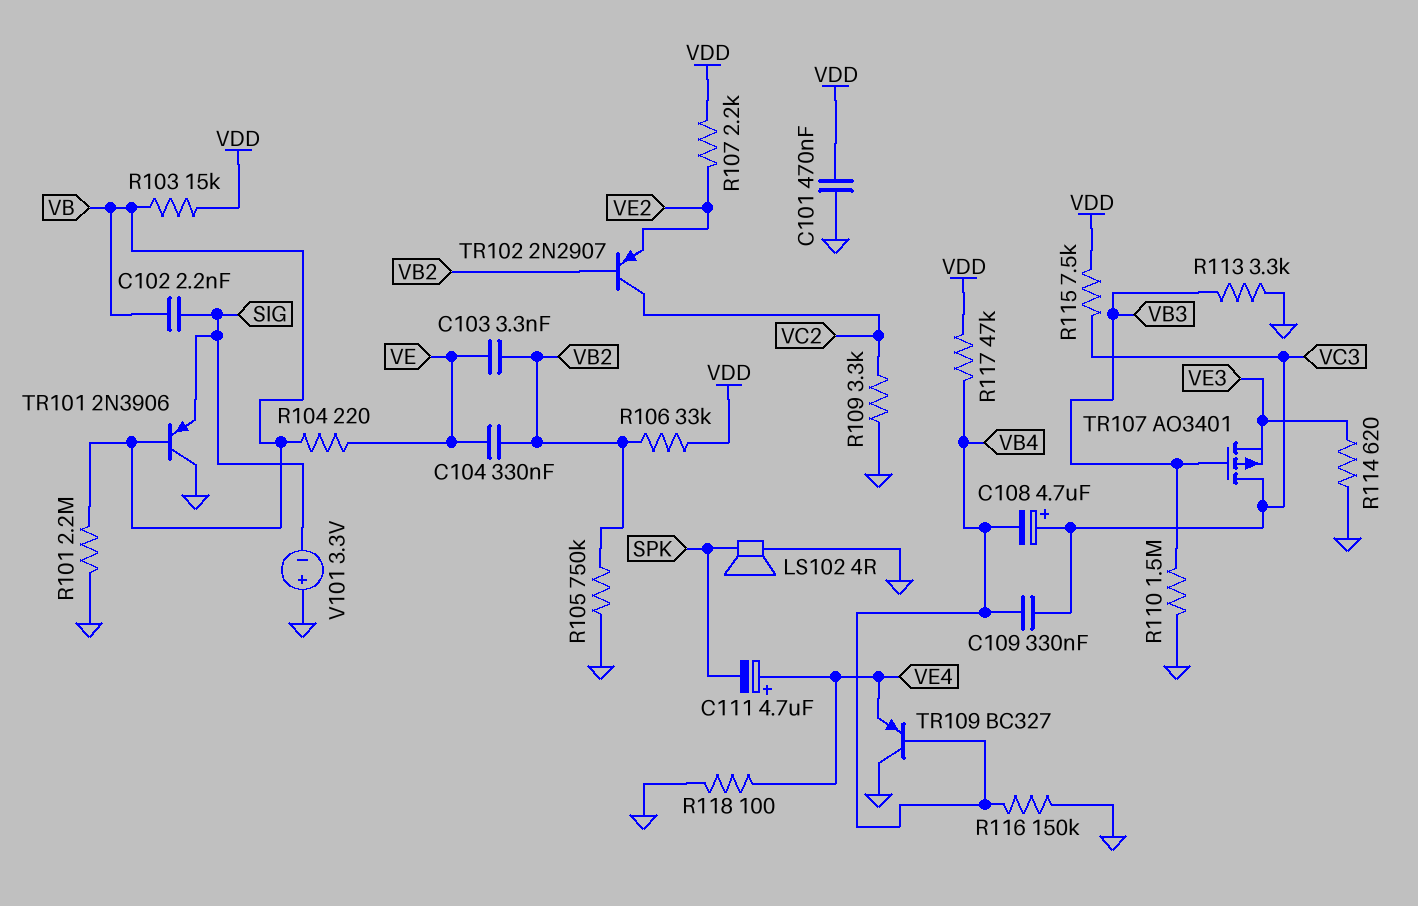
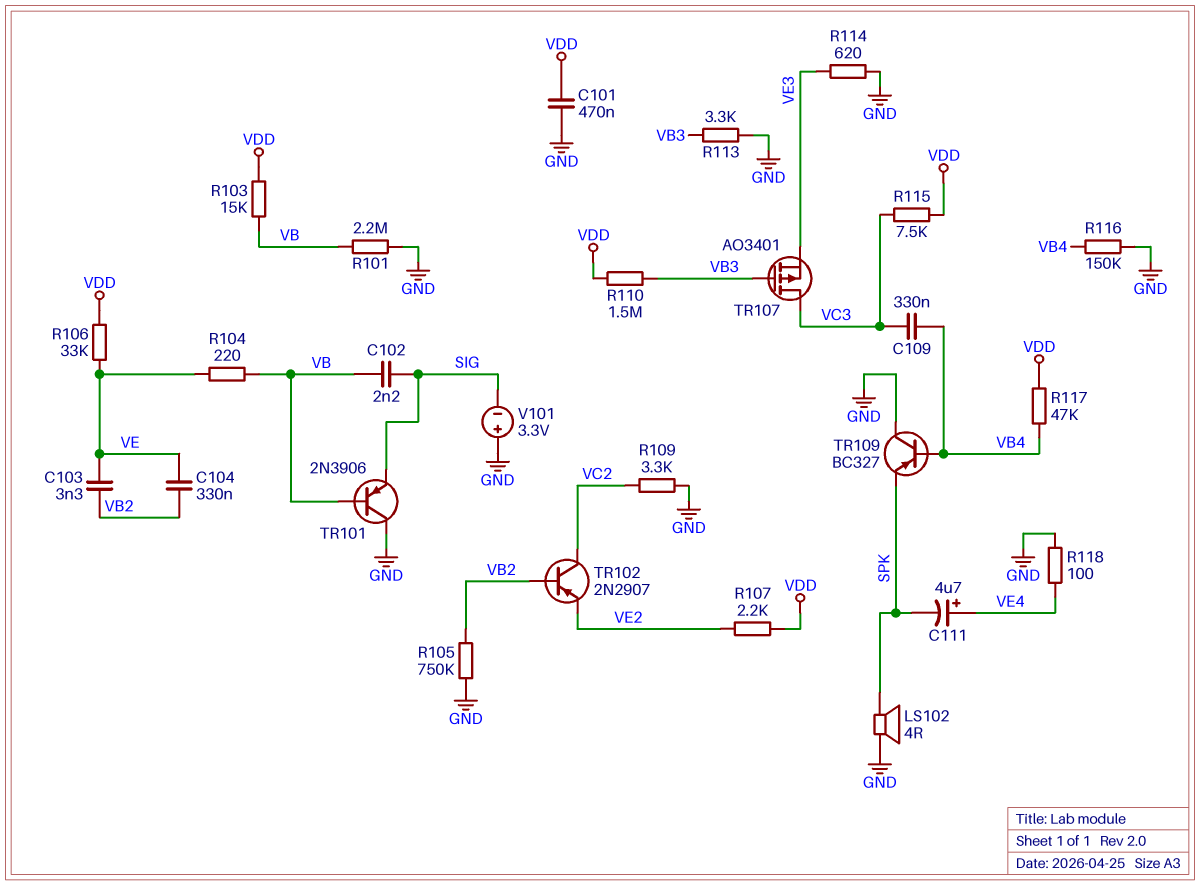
C108: 4.7uF (plus VC3, minus VB4) -> none
R106: 33k (VB2, VDD) -> 33k (VDD, VE)
R110: 1.5M (GND, VB3) -> 1.5M (VB3, VDD)
TR109: PNP BC327 (B VB4, C GND, E VE4) -> PNP BC327 (B VB4, C GND, E SPK)

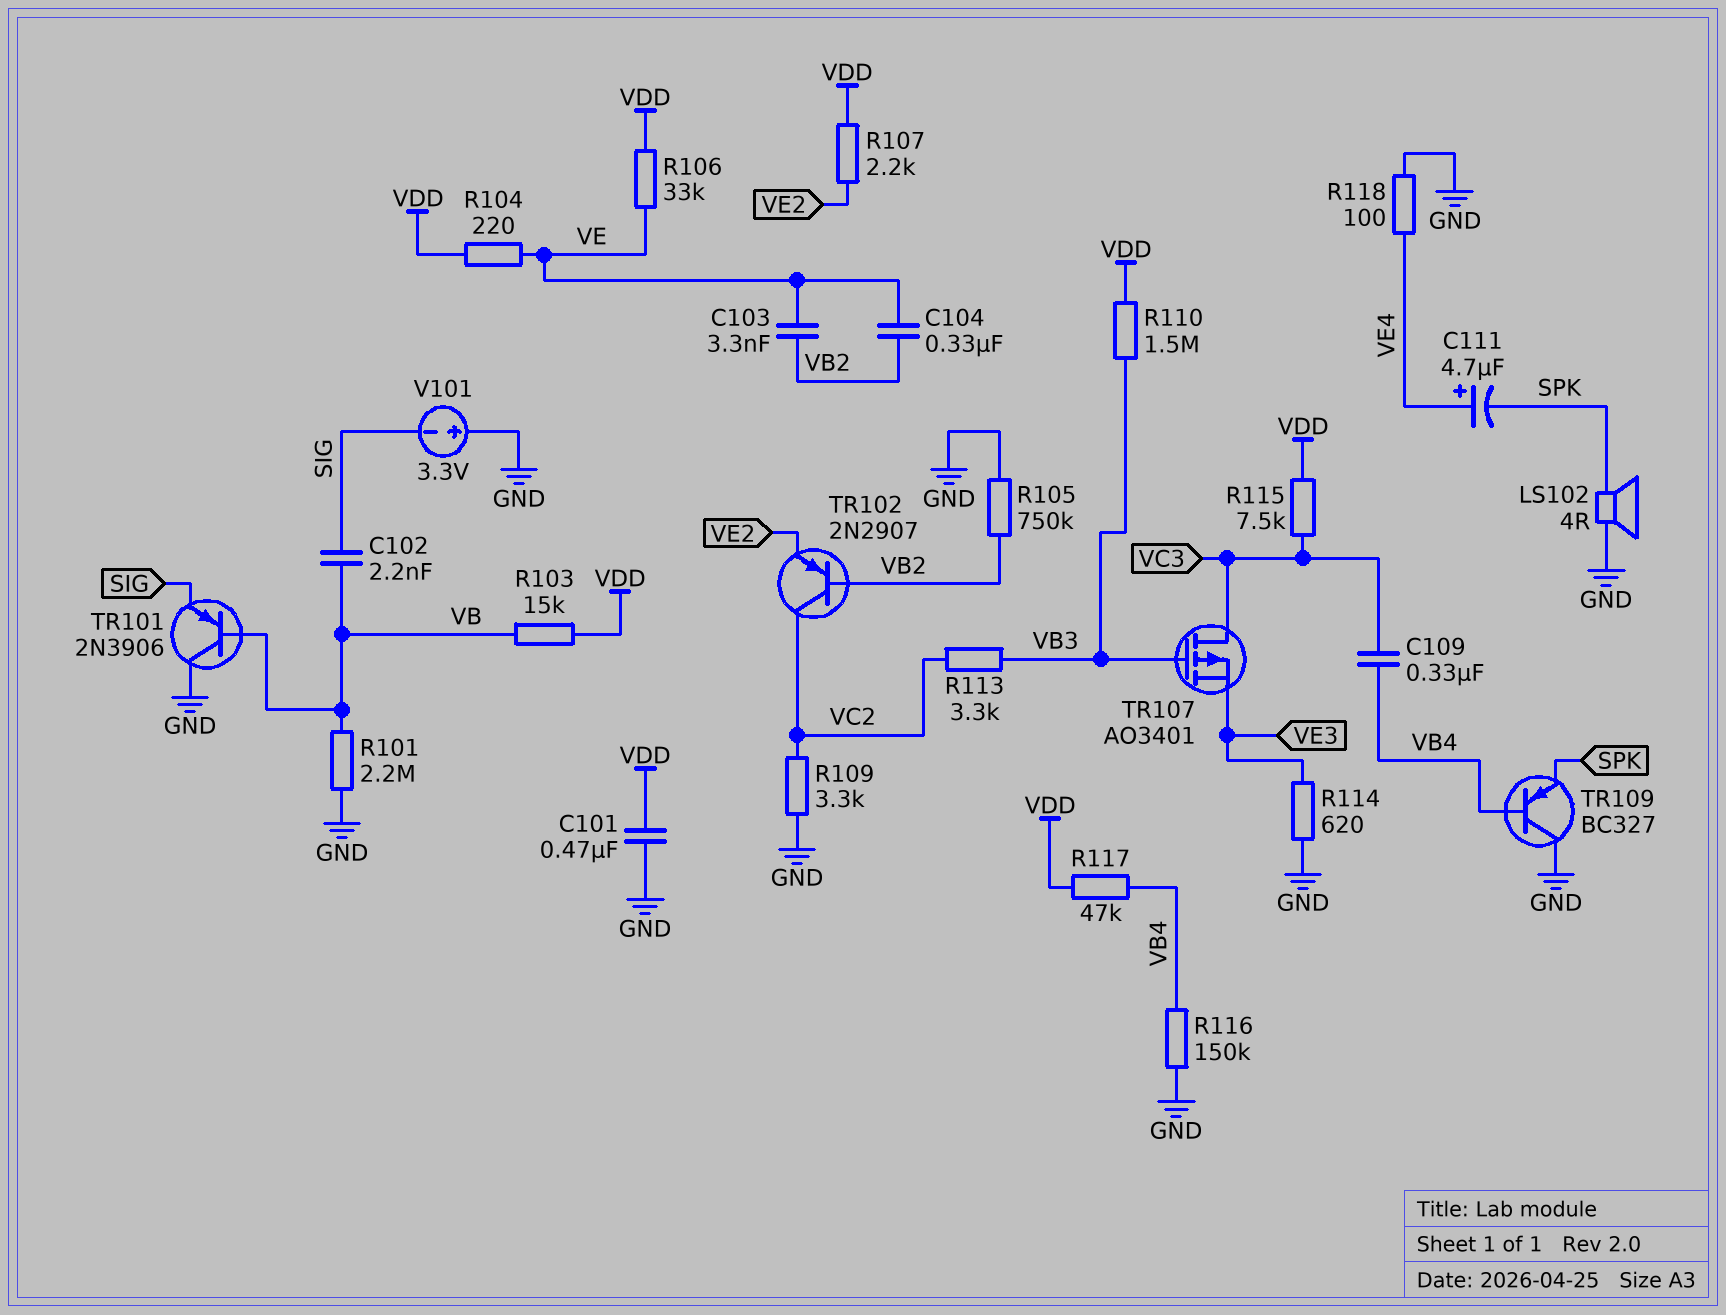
R104: 220 (VB, VE) -> 220 (VDD, VE)
R113: 3.3k (GND, VB3) -> 3.3k (VB3, VC2)

